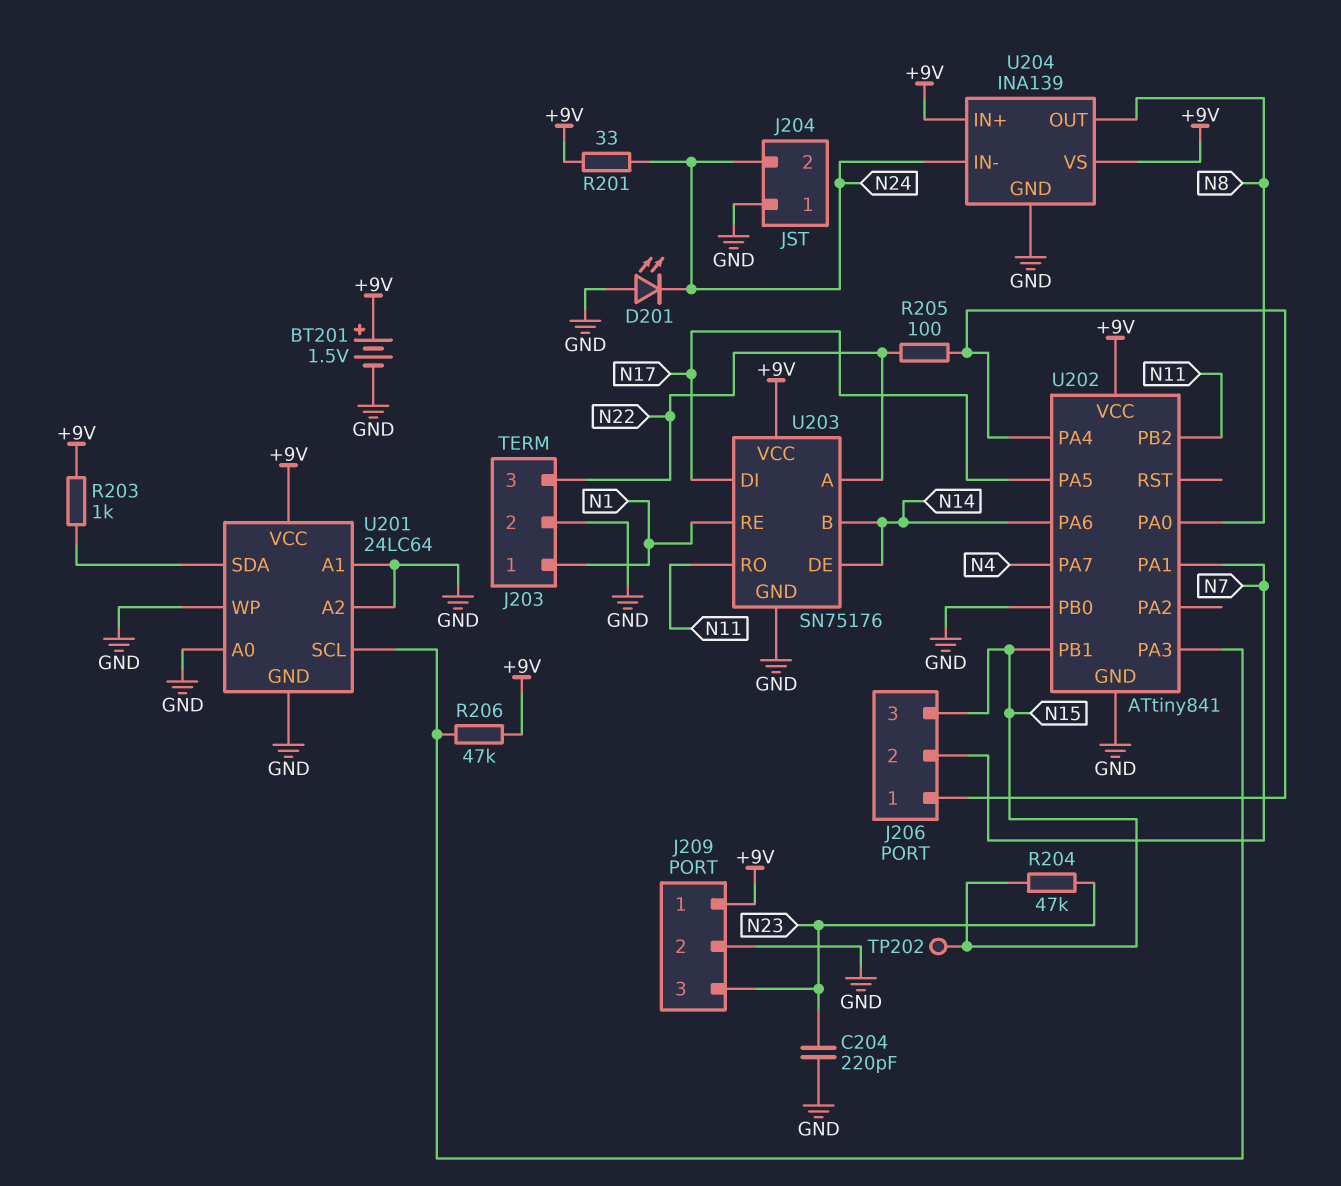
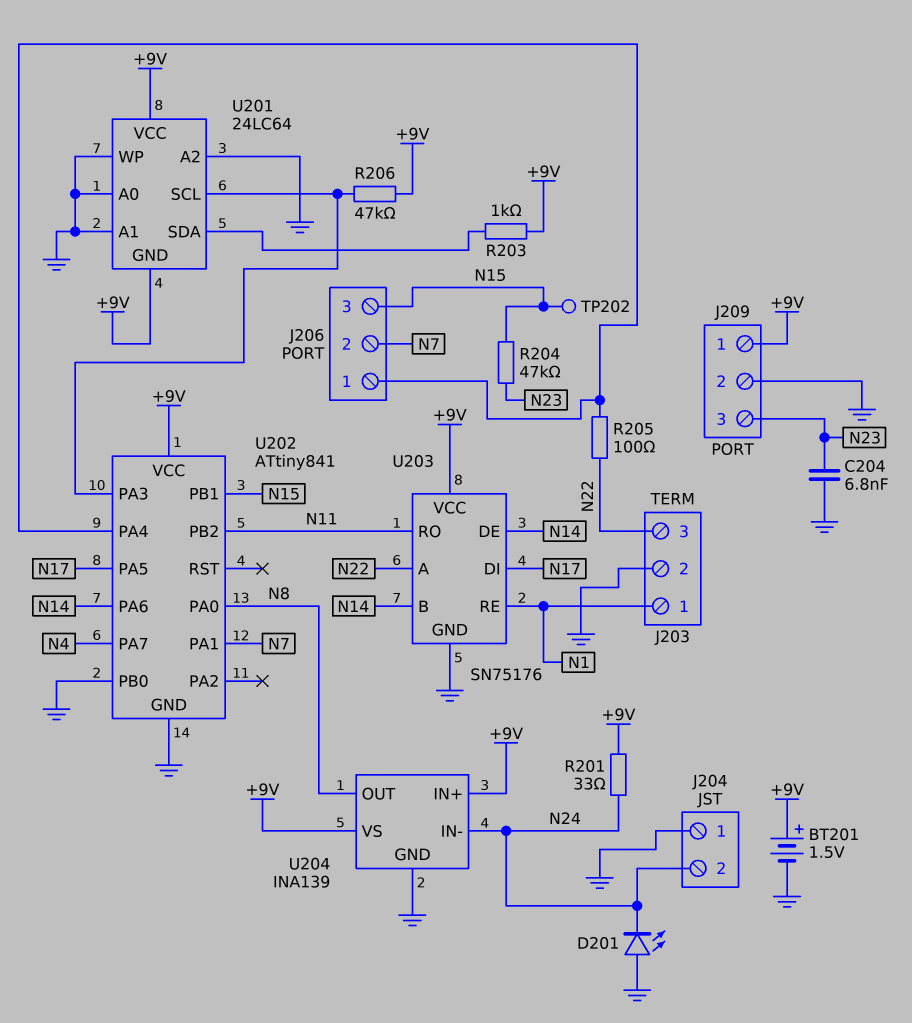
C204: 220pF (GND, N23) -> 6.8nF (GND, N23)
U201 pin GND: GND -> +9V

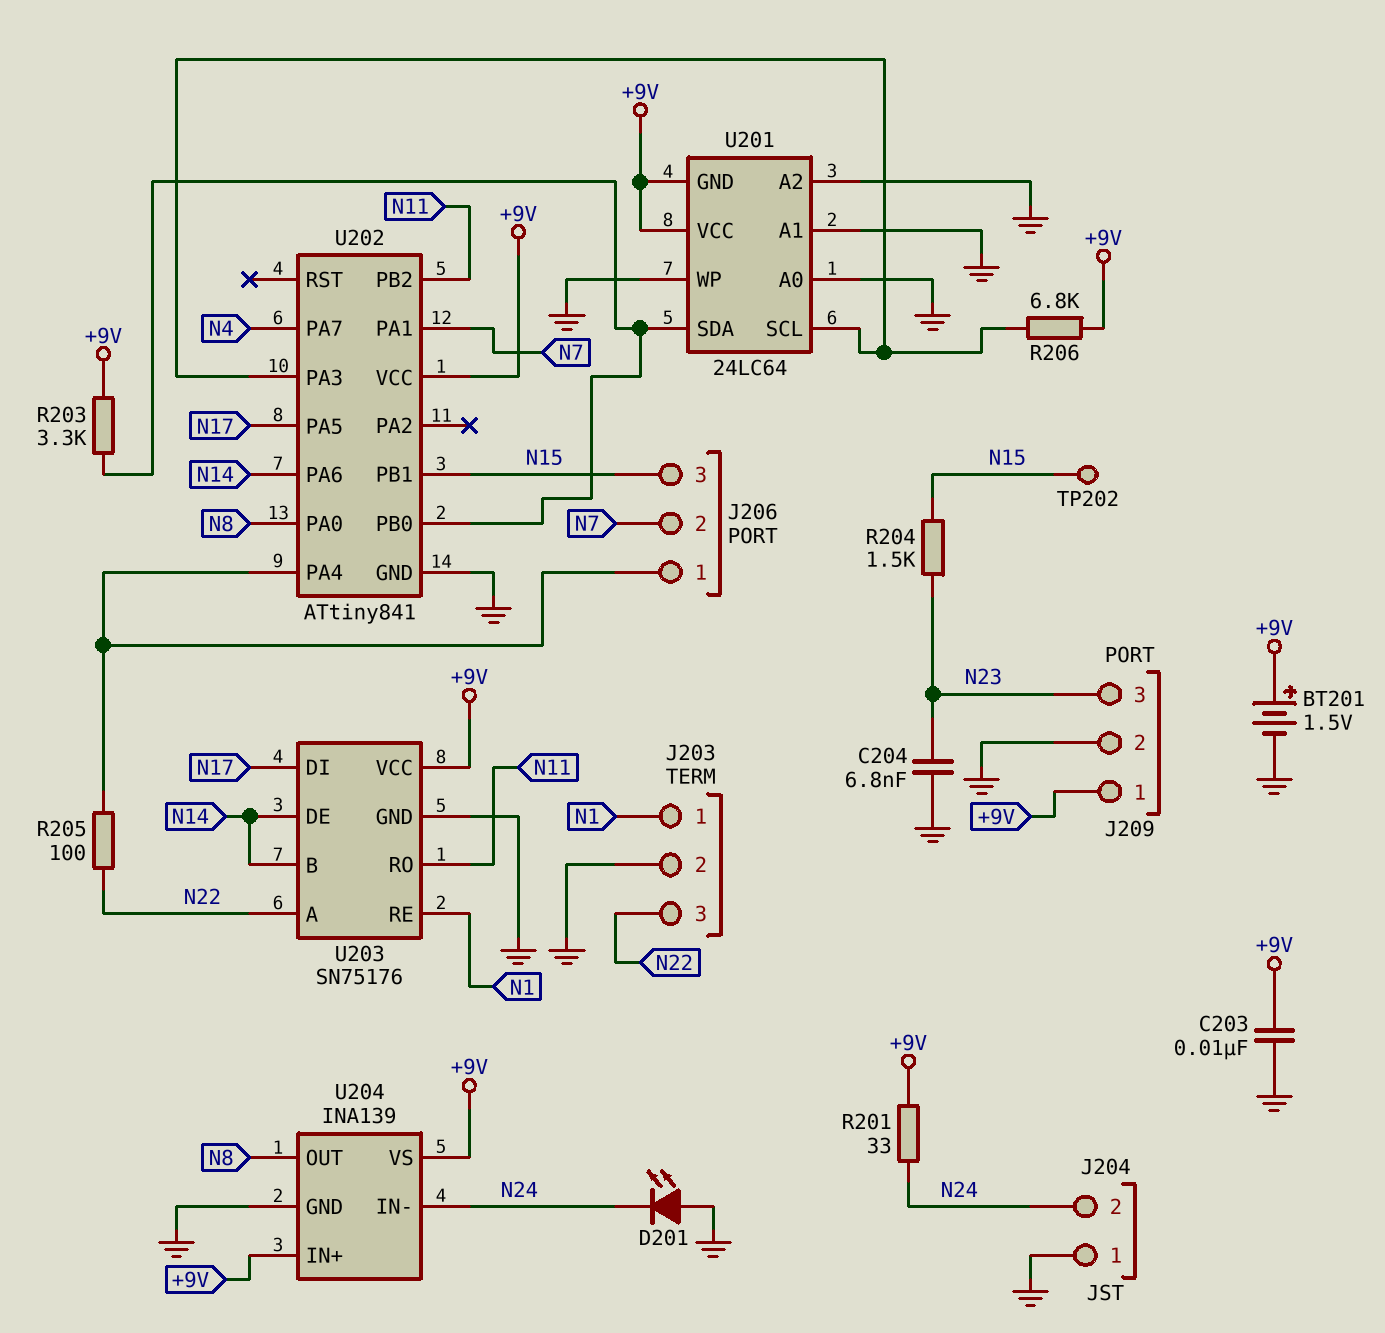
C203: none -> 10nF (+9V, GND)
R203: 1k (+9V, U201/SDA) -> 3.3k (+9V, U201/SDA)
R204: 47k (N15, N23) -> 1.5k (N15, N23)
R206: 47k (+9V, U201/SCL) -> 6.8k (+9V, U201/SCL)
U202 pin PB0: GND -> U201/SDA

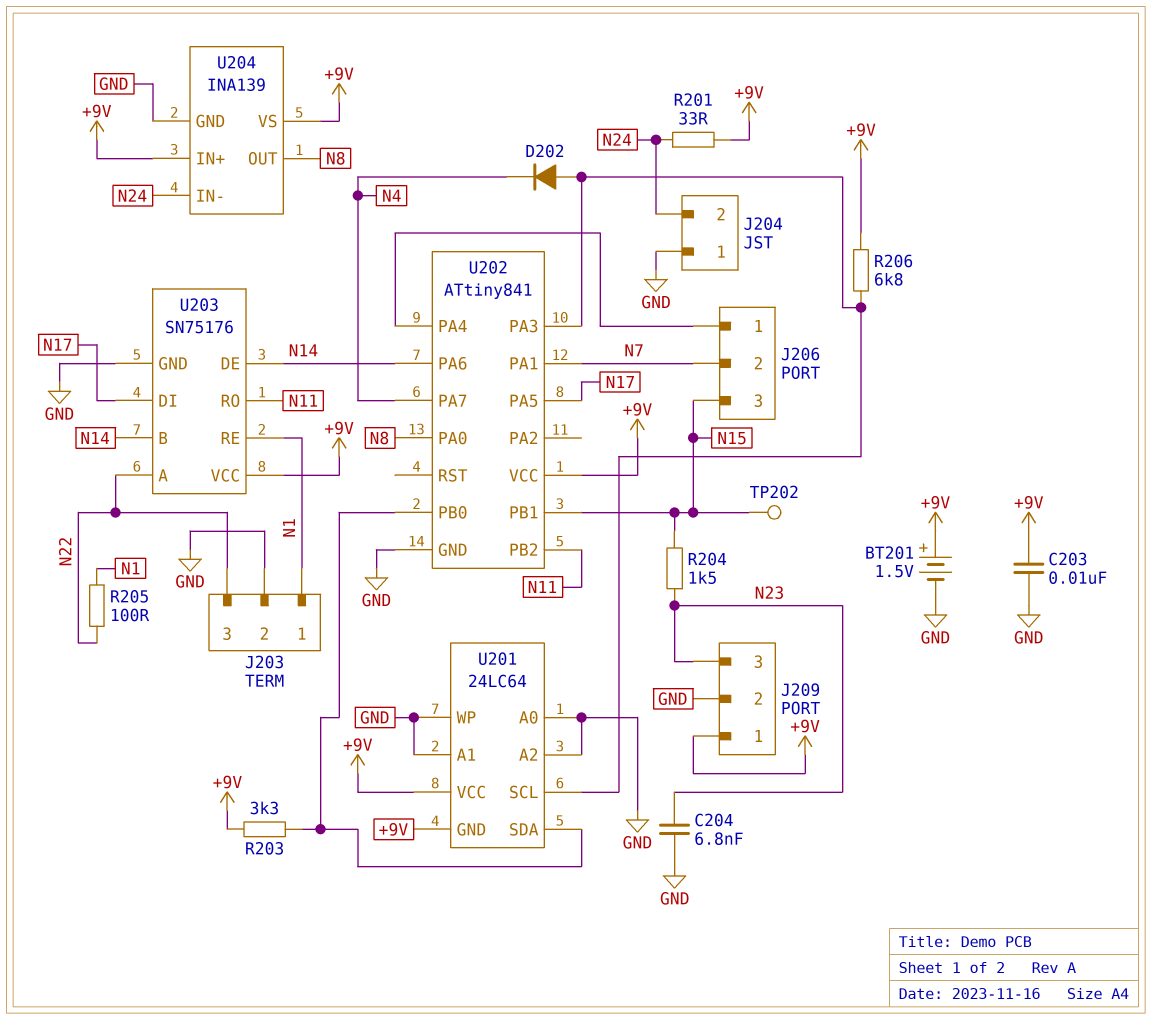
D201: LED (A GND, K N24) -> none
D202: none -> diode (A U201/SCL, K N4)
R205: 100 (J206/1, N22) -> 100 (N1, N22)

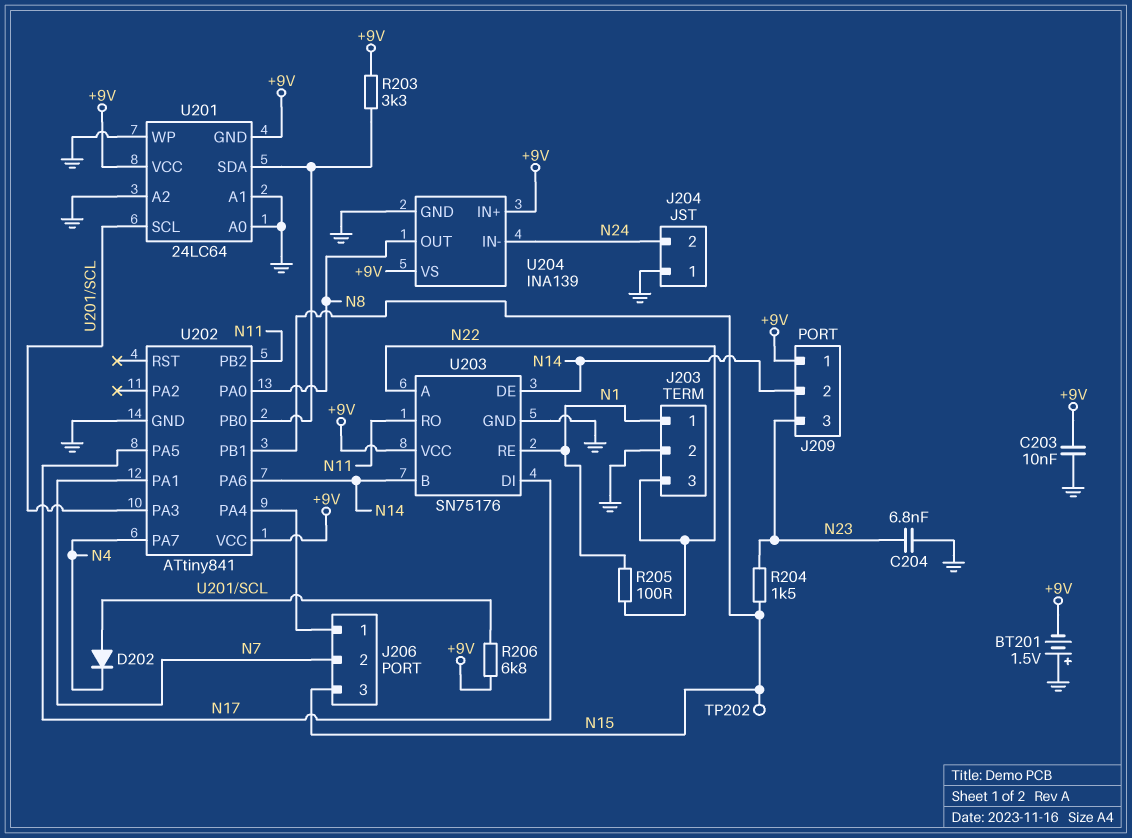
BT201: 1.5V (plus +9V, minus GND) -> 1.5V (plus GND, minus +9V)
J209 pin 2: GND -> N14
R201: 33 (+9V, N24) -> none

